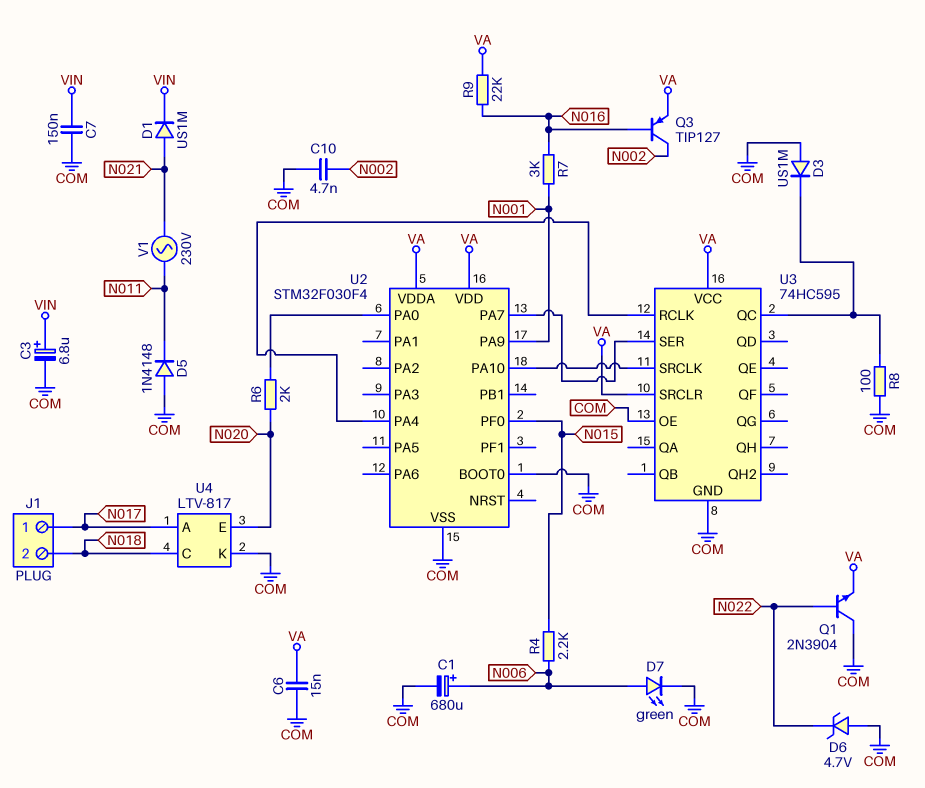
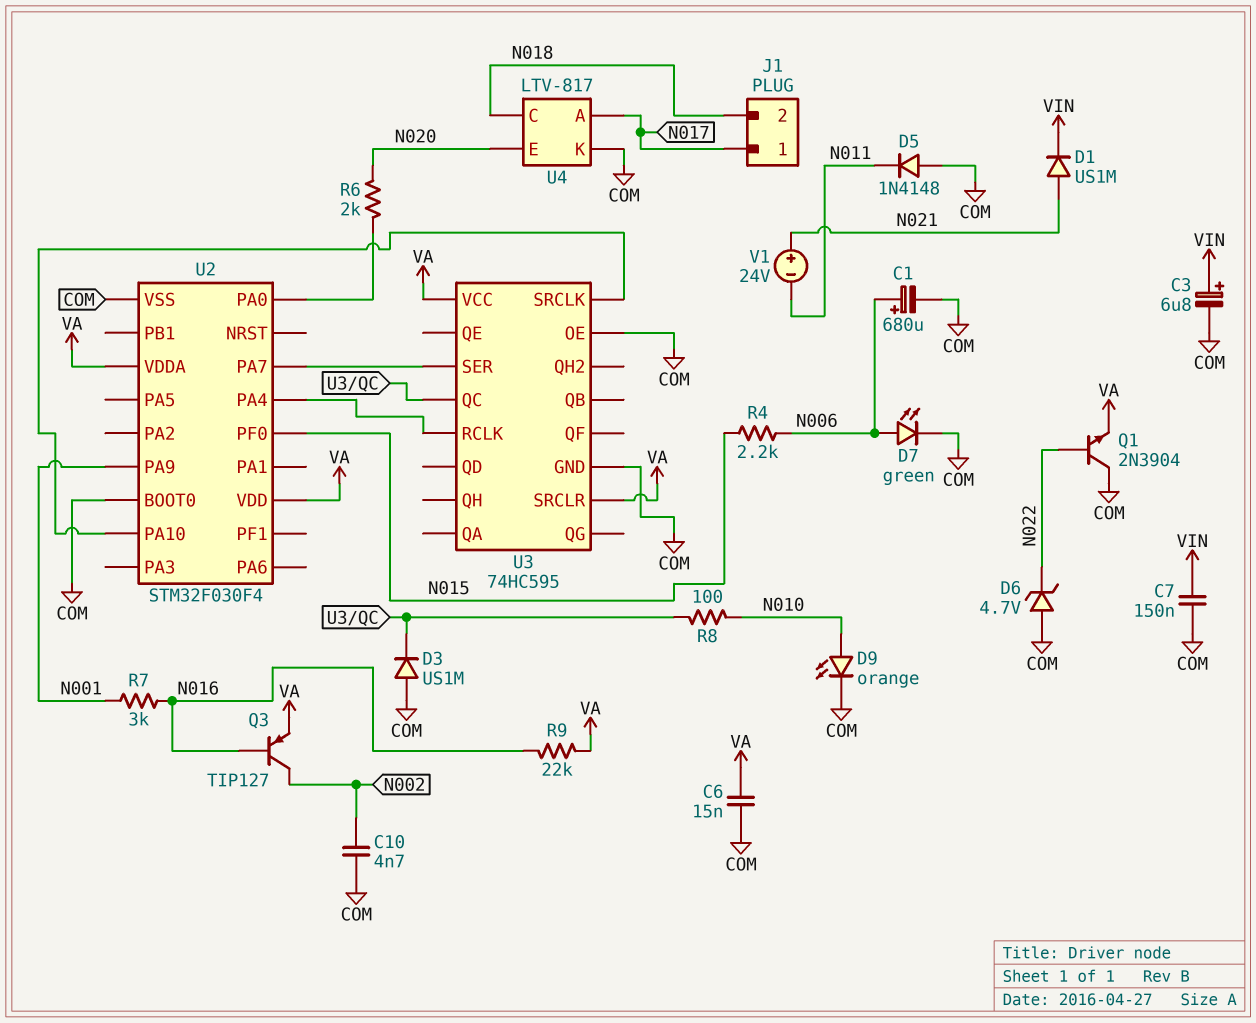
D9: none -> LED orange (A N010, K COM)
R8: 100 (COM, U3/QC) -> 100 (N010, U3/QC)
V1: AC 230V (N011, N021) -> 24V (plus N021, minus N011)

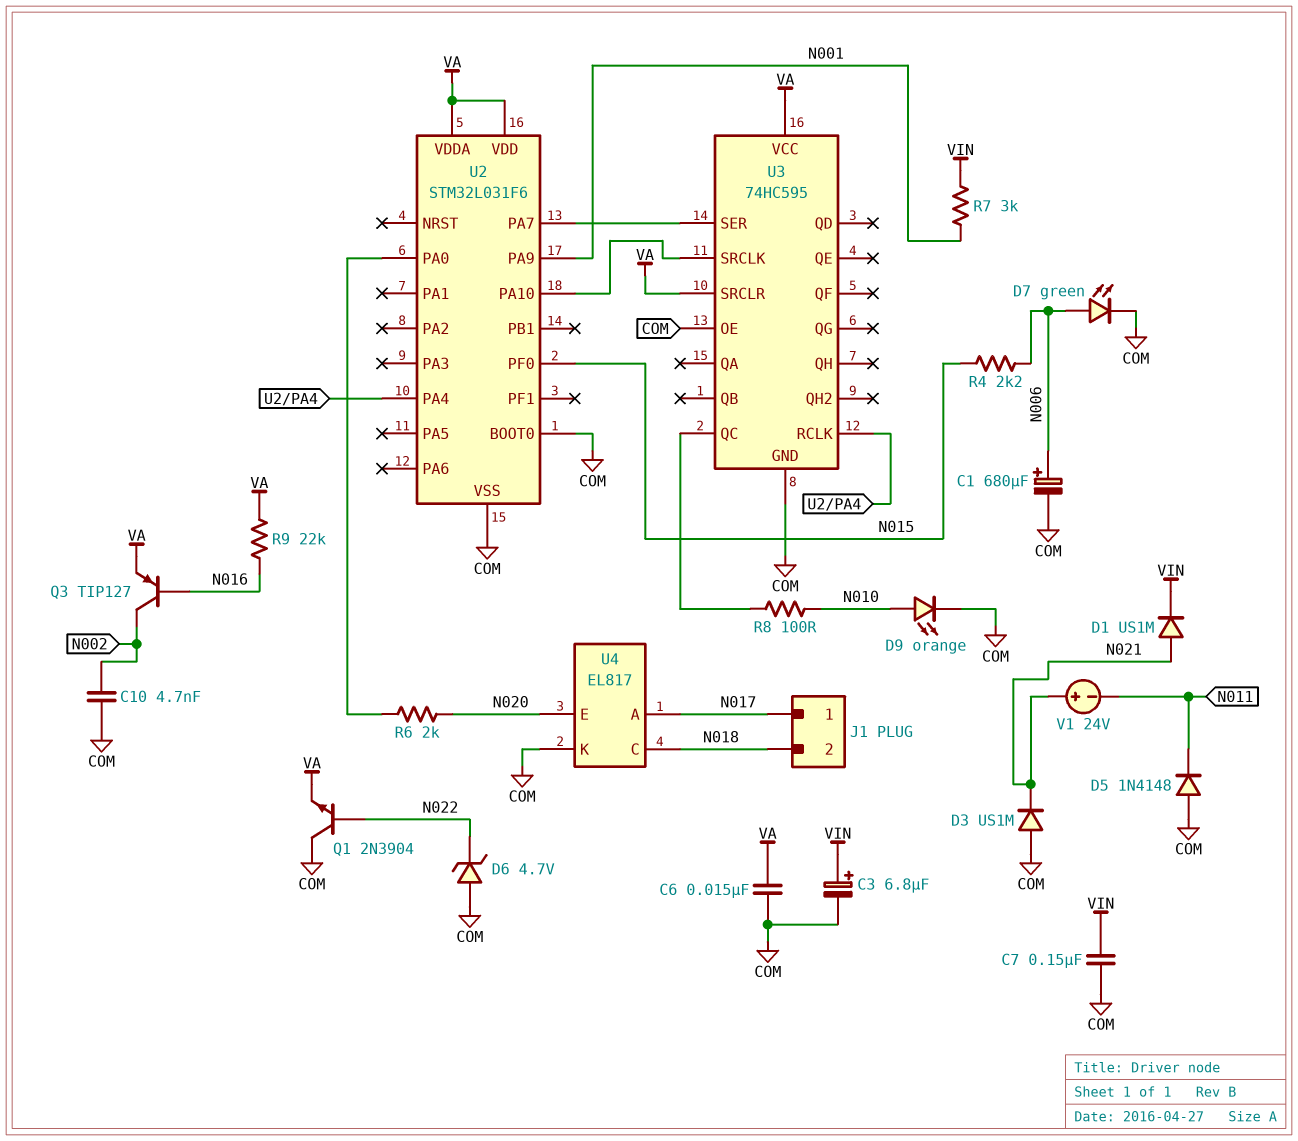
D3: diode US1M (A COM, K U3/QC) -> diode US1M (A COM, K N021)
R7: 3k (N001, N016) -> 3k (N001, VIN)
U2: STM32F030F4 -> STM32L031F6
U4: LTV-817 -> EL817

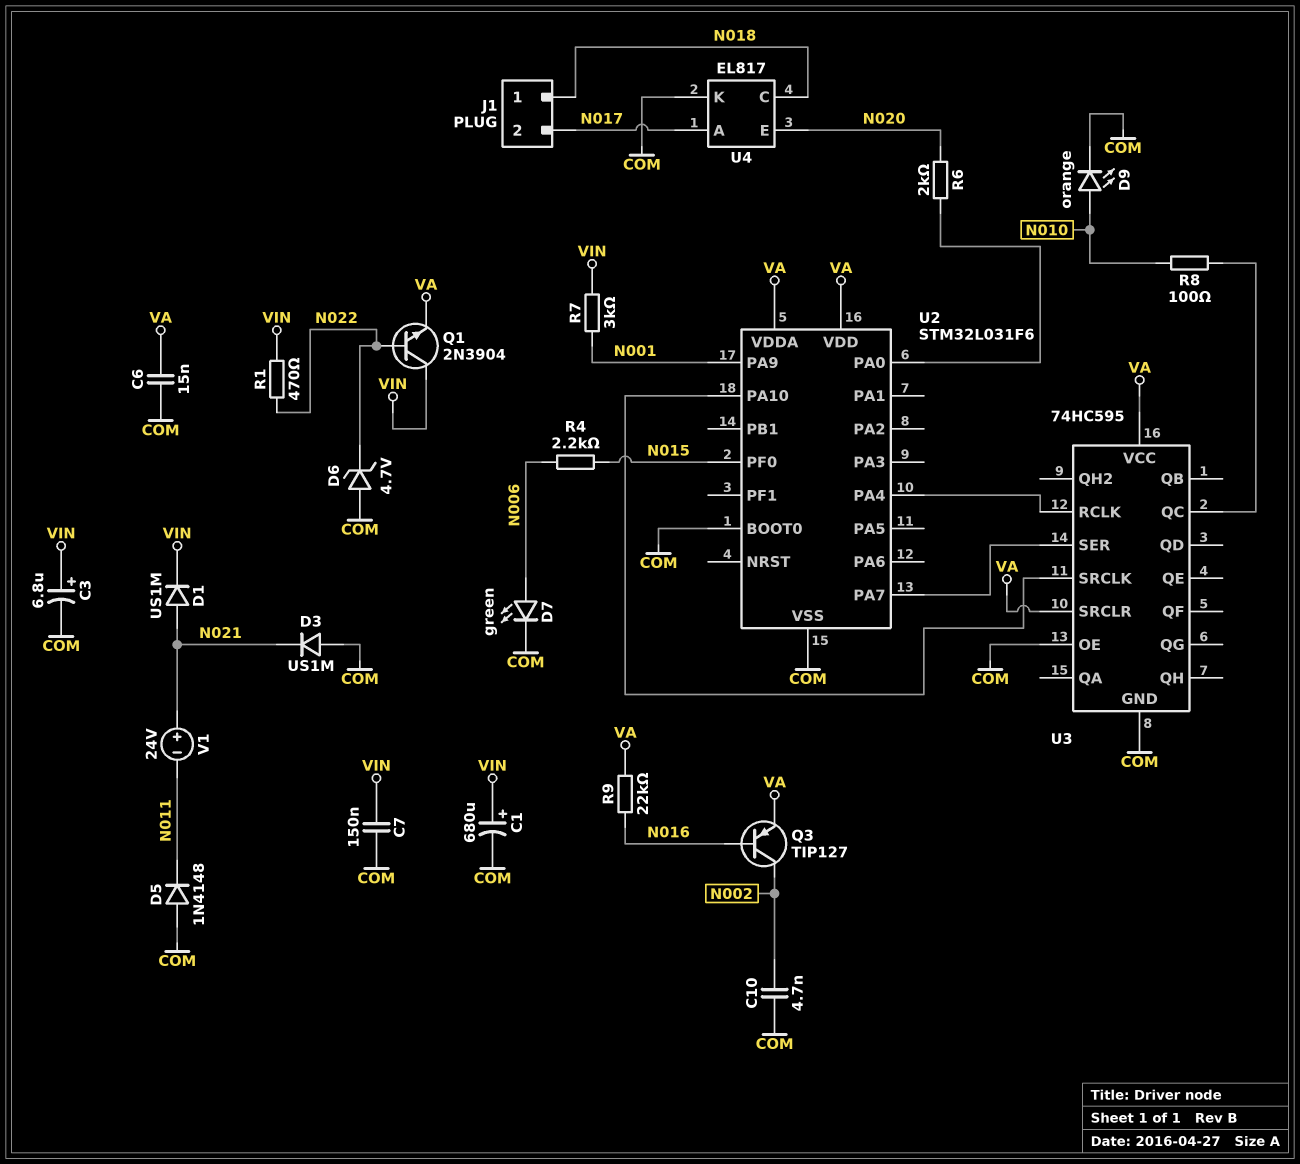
C1: 680uF (plus N006, minus COM) -> 680uF (plus VIN, minus COM)
J1 pin 1: N017 -> N018
J1 pin 2: N018 -> N017
Q1: NPN 2N3904 (B N022, C COM, E VA) -> NPN 2N3904 (B N022, C VIN, E VA)
R1: none -> 470 (N022, VIN)

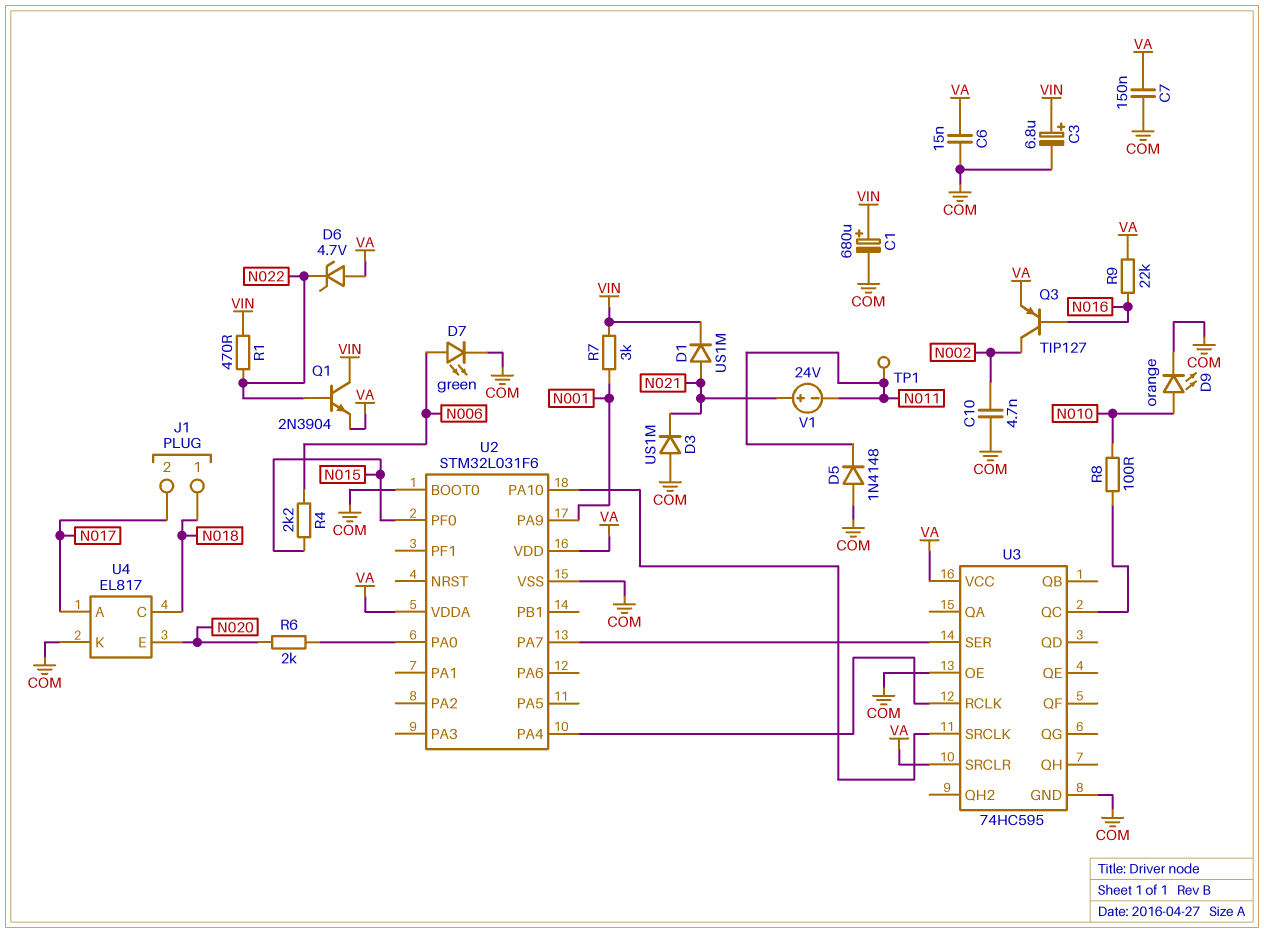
C7: 150nF (COM, VIN) -> 150nF (COM, VA)
D6: zener 4.7V (A COM, K N022) -> zener 4.7V (A VA, K N022)
TP1: none -> test point (N011)

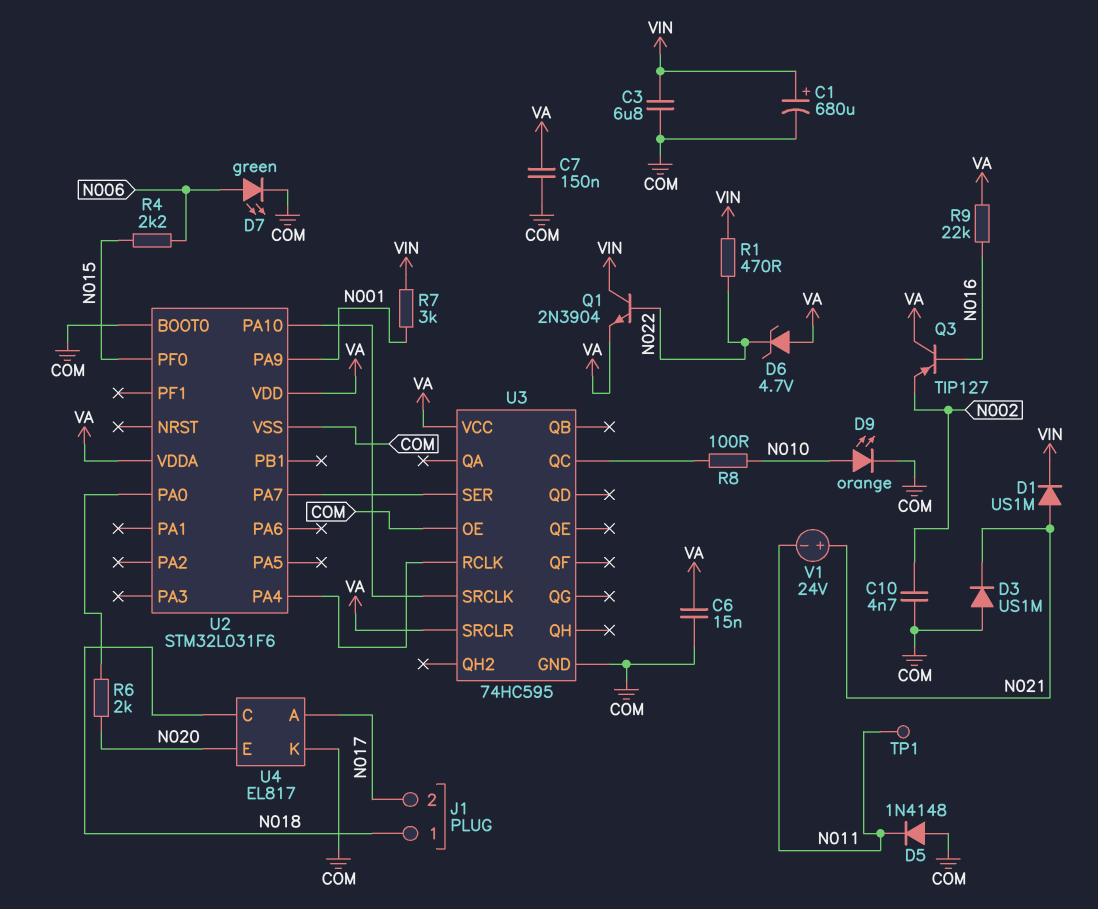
C3: 6.8uF (plus VIN, minus COM) -> 6.8uF (COM, VIN)
Q3: PNP TIP127 (B N016, C N002, E VA) -> PNP TIP127 (B N016, C VA, E N002)

